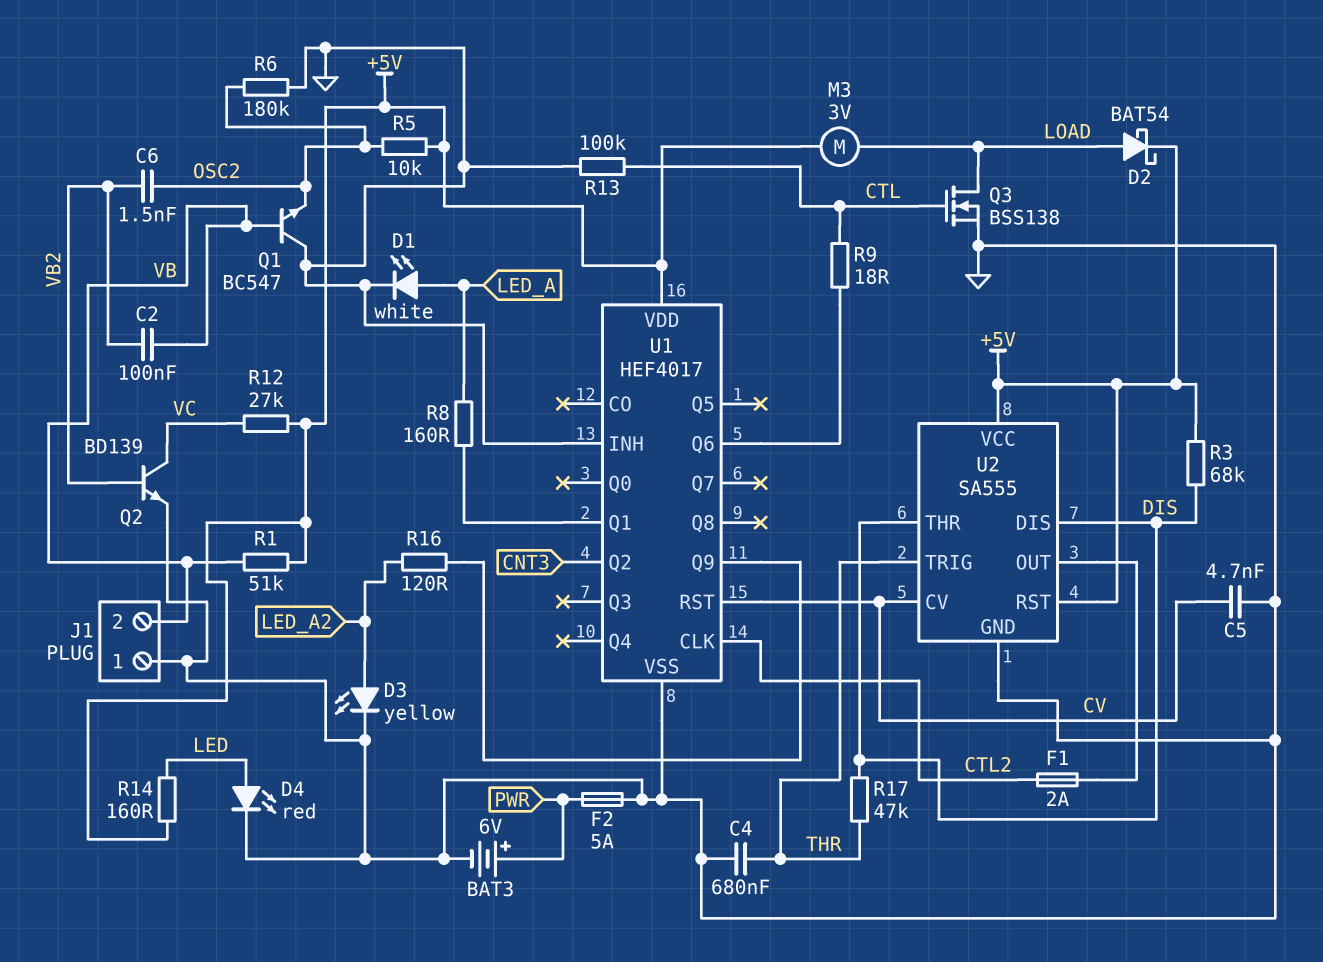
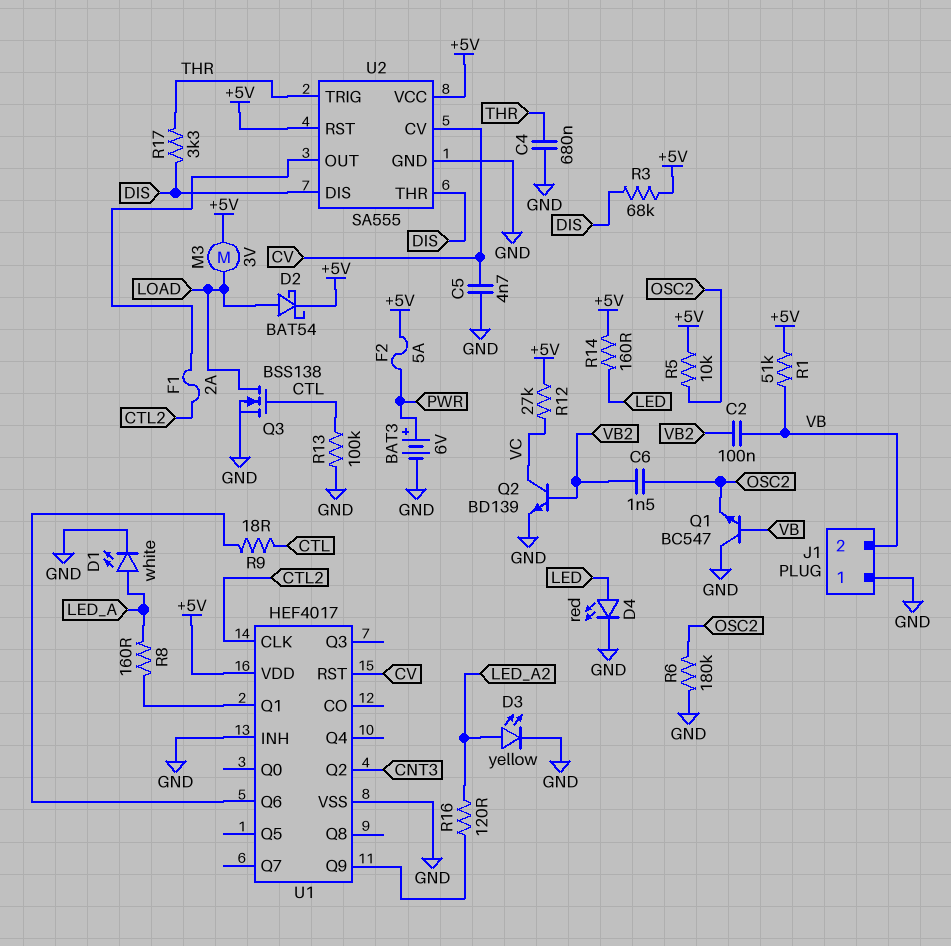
F2: 5A (GND, PWR) -> 5A (+5V, PWR)
R17: 47k (DIS, THR) -> 3.3k (DIS, THR)

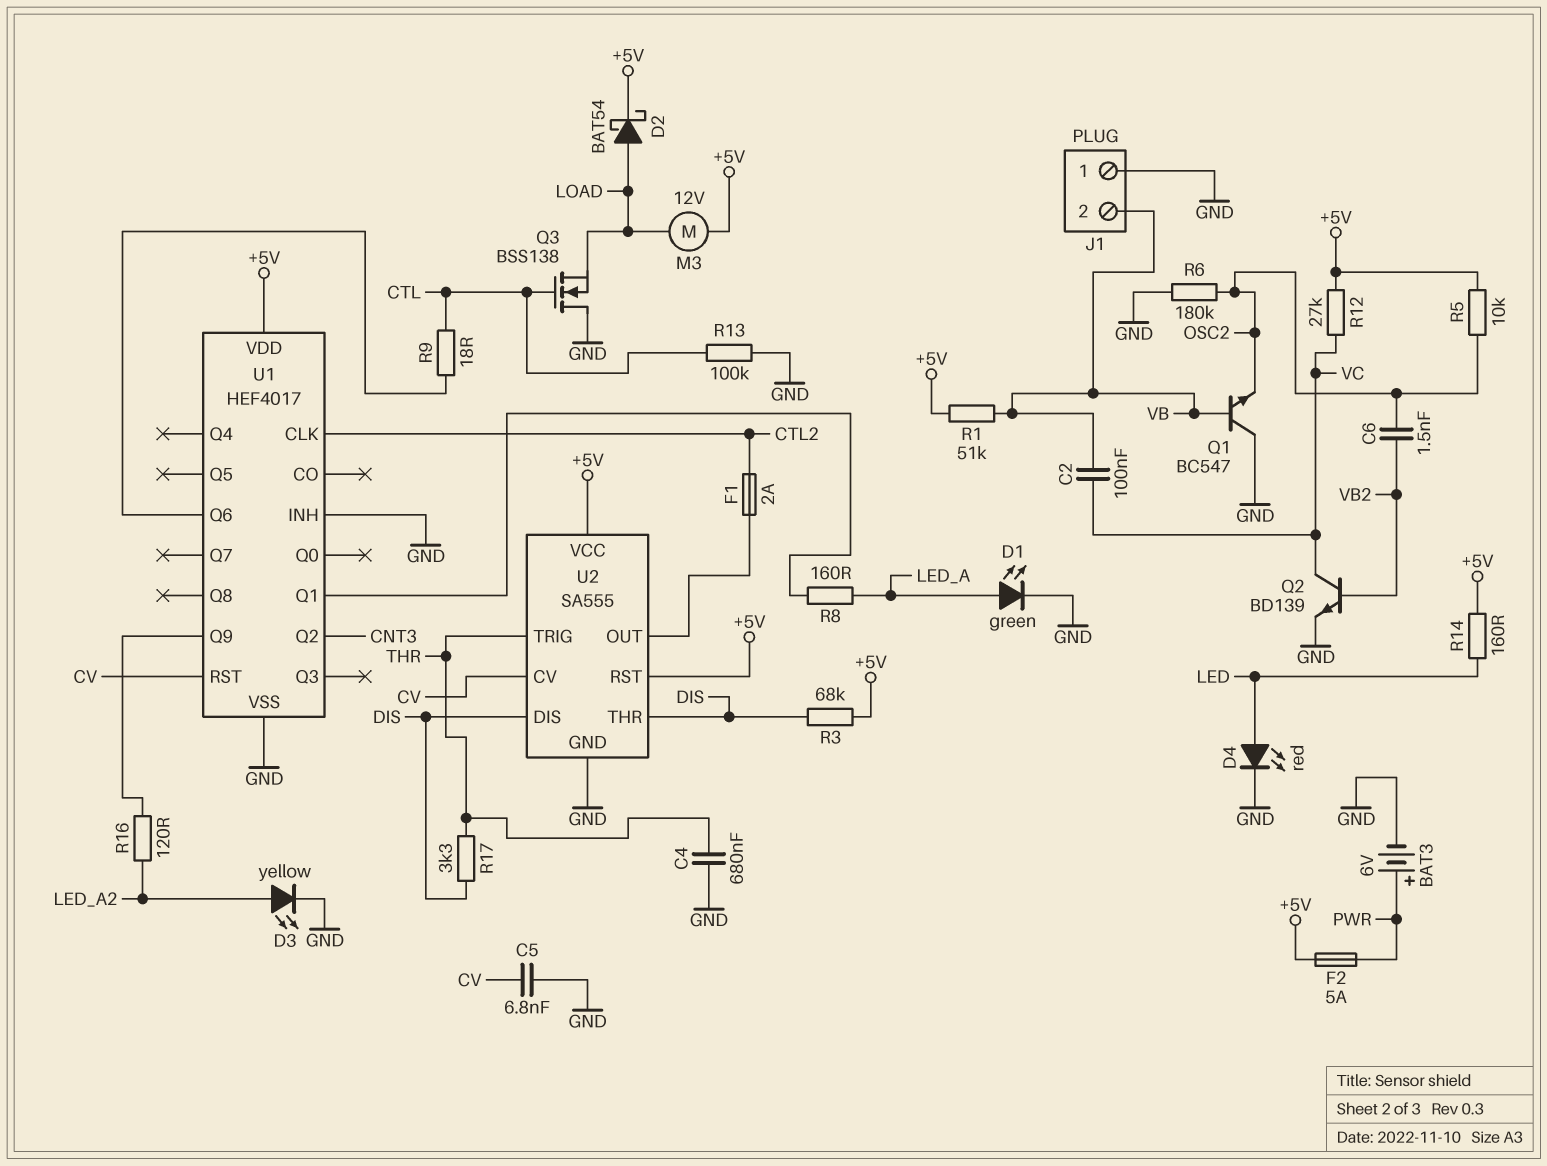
C2: 100nF (VB, VB2) -> 100nF (VB, VC)
C5: 4.7nF (CV, GND) -> 6.8nF (CV, GND)
D1: LED white (A LED_A, K GND) -> LED green (A LED_A, K GND)
M3: motor 3V (+5V, LOAD) -> motor 12V (+5V, LOAD)
Q3: NMOS BSS138 (G CTL, D LOAD, S GND) -> NMOS BSS138 (G CTL, D GND, S LOAD)

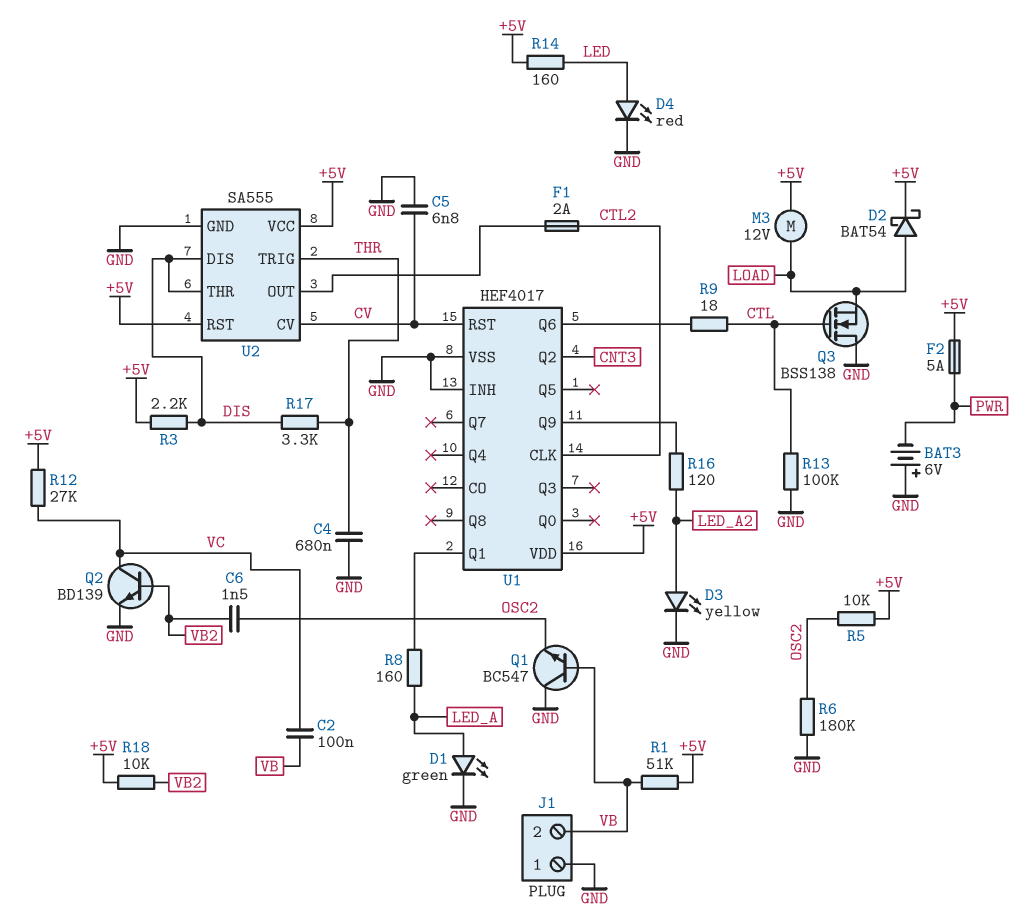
BAT3: 6V (plus PWR, minus GND) -> 6V (plus GND, minus PWR)
R3: 68k (+5V, DIS) -> 2.2k (+5V, DIS)
R18: none -> 10k (+5V, VB2)

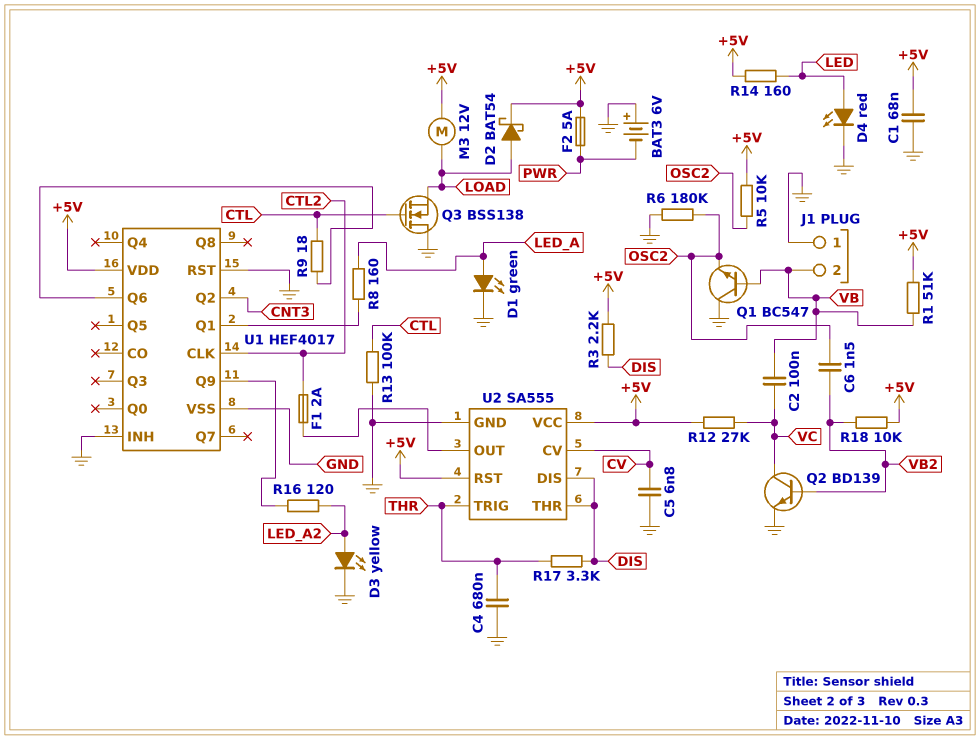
C1: none -> 68nF (+5V, GND)
U1 pin RST: CV -> GND

